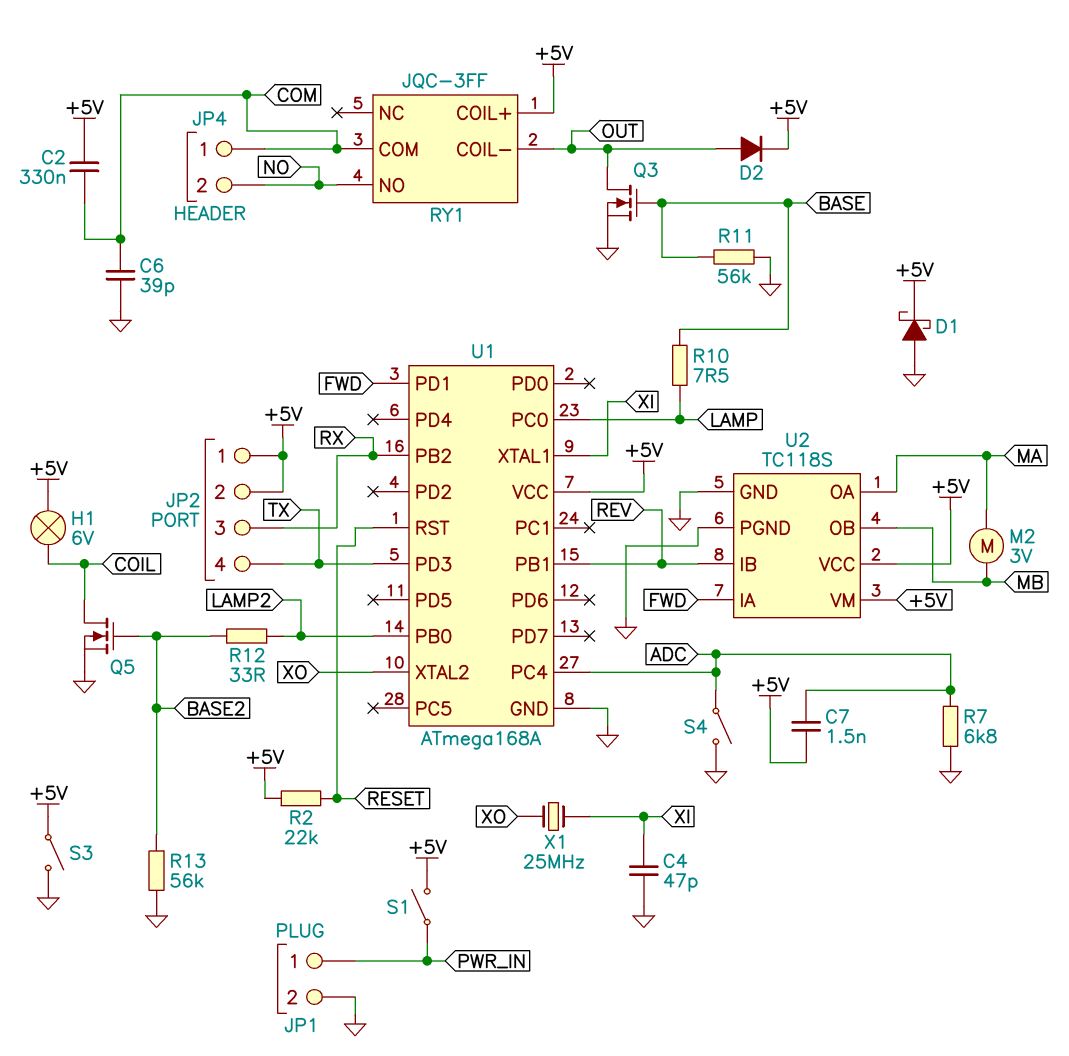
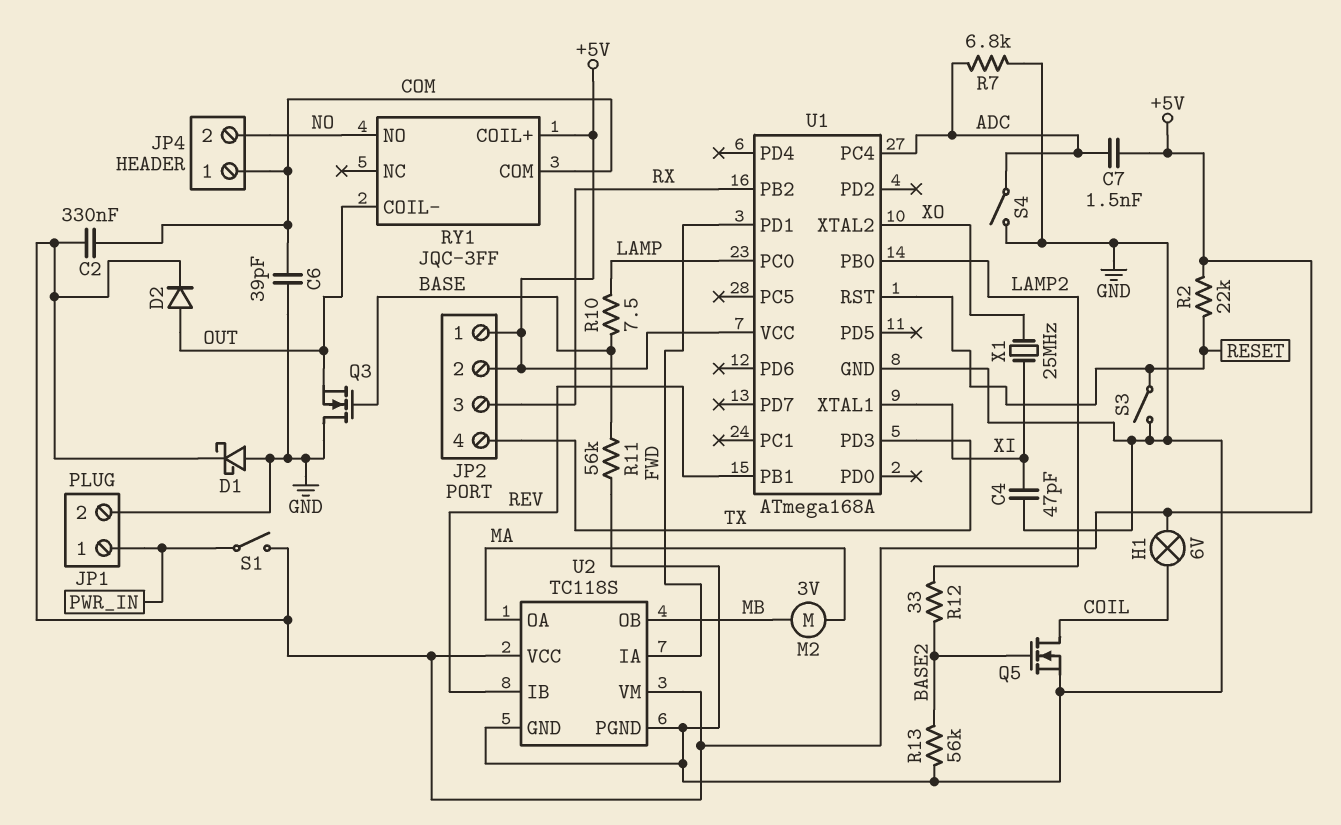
Q3: NMOS (G BASE, D OUT, S GND) -> NMOS (G BASE, D GND, S OUT)
S3: switch (+5V, GND) -> switch (GND, RESET)

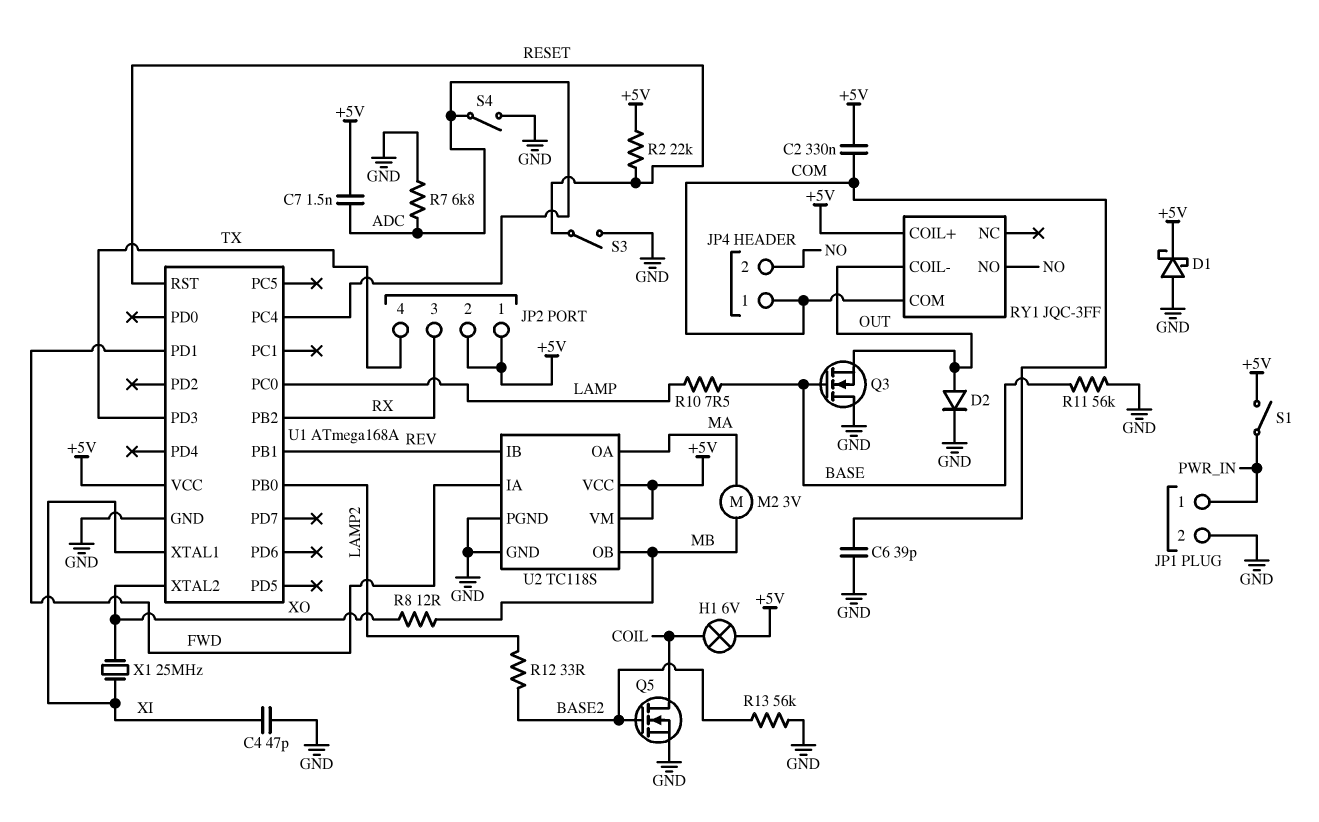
D2: diode (A OUT, K +5V) -> diode (A OUT, K GND)
R8: none -> 12 (MB, XO)

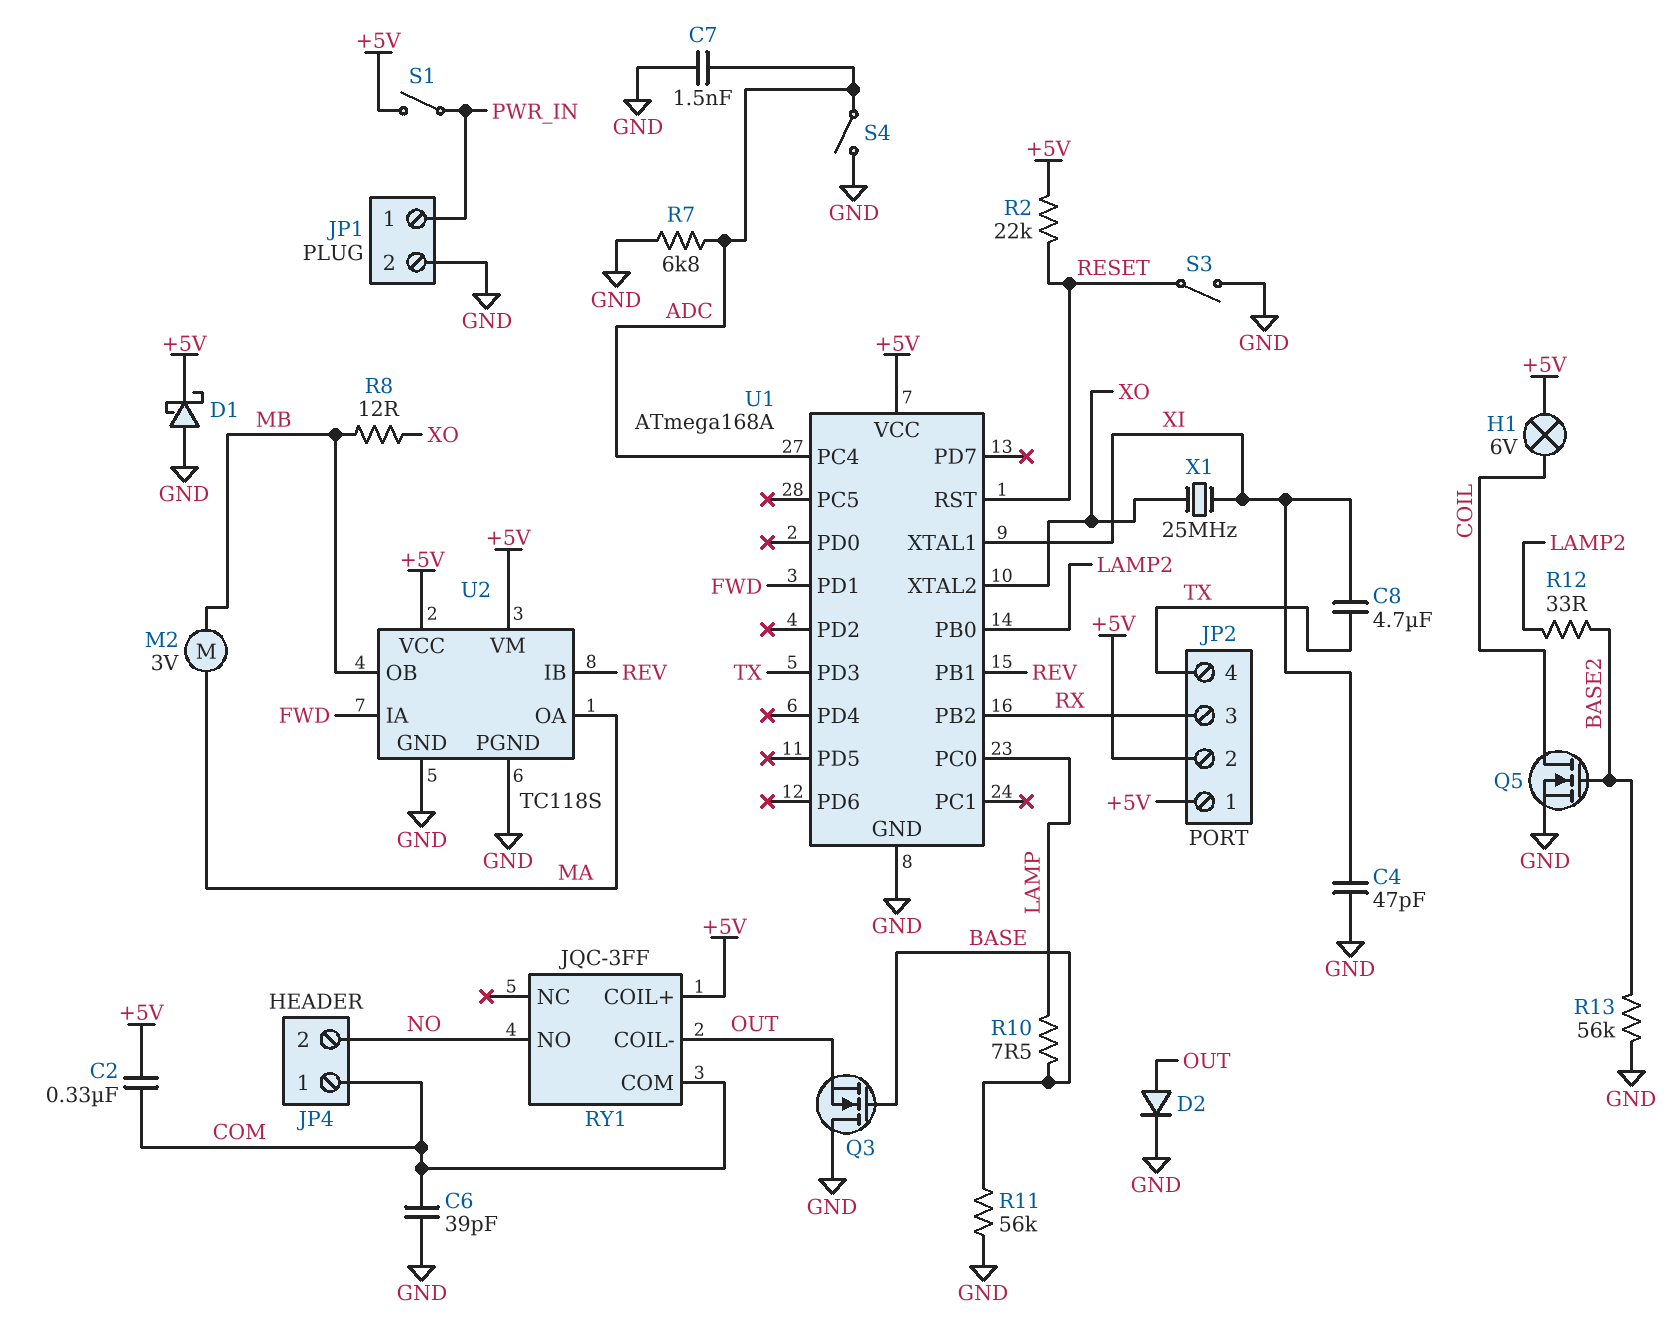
C7: 1.5nF (+5V, ADC) -> 1.5nF (ADC, GND)
C8: none -> 4.7uF (TX, XI)

